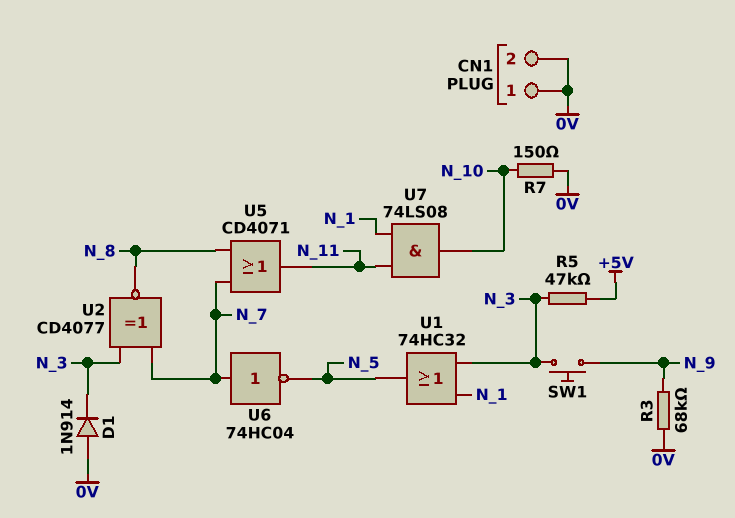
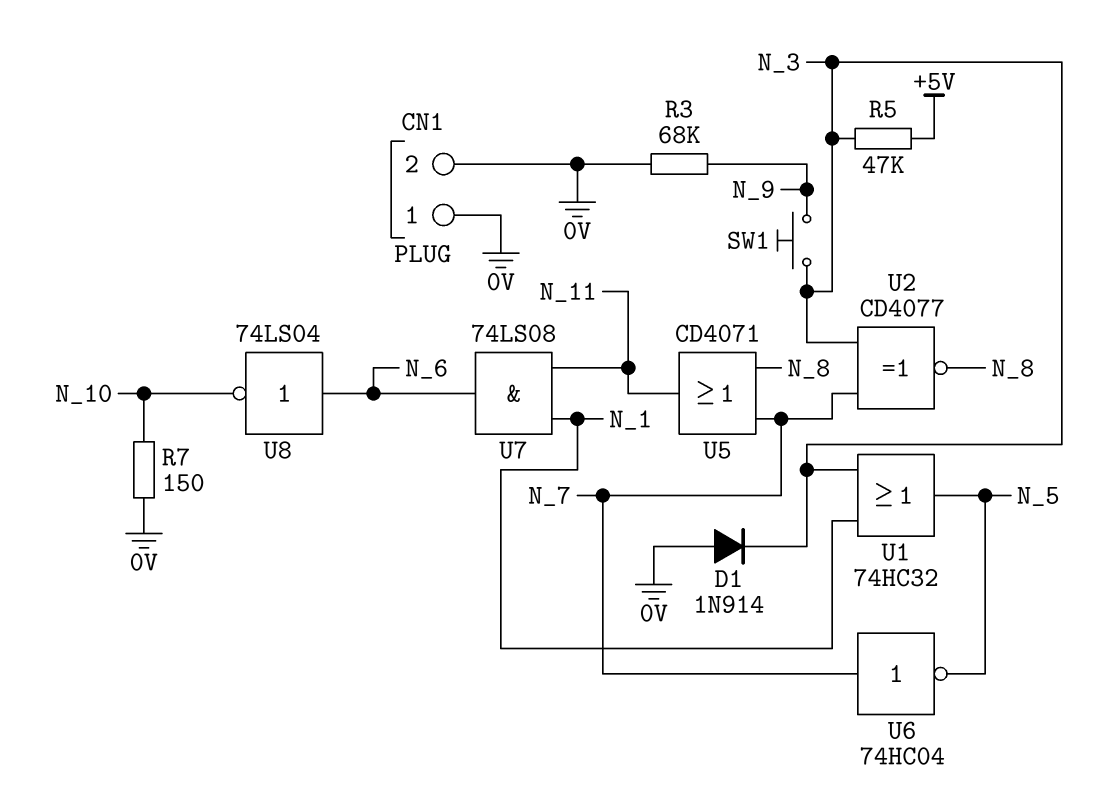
U7: AND 74LS08 (in N_1, in N_11, out N_10) -> AND 74LS08 (in N_1, in N_11, out N_6)
U8: none -> NOT 74LS04 (in N_6, out N_10)

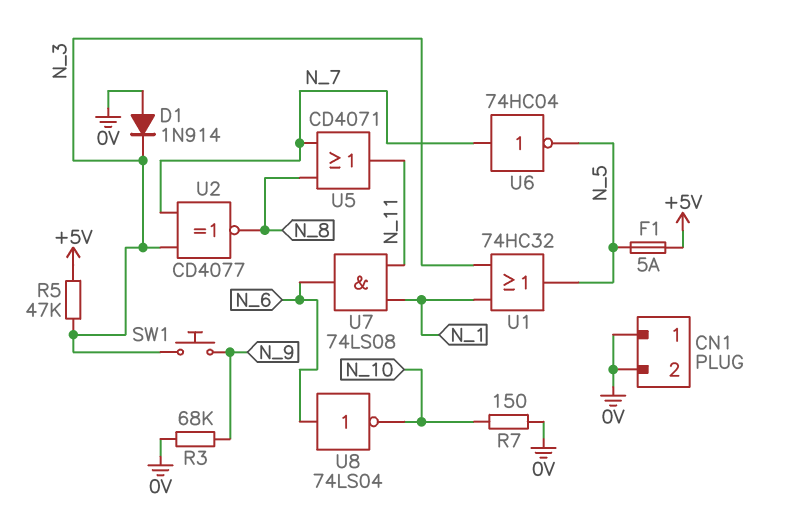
F1: none -> 5A (+5V, N_5)

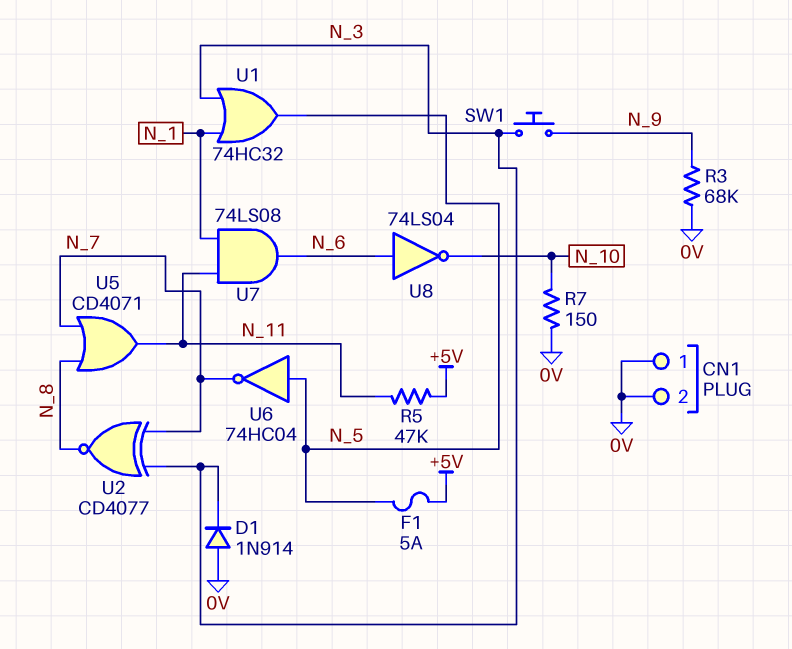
R5: 47k (+5V, N_3) -> 47k (+5V, N_11)
U6: NOT 74HC04 (in N_7, out N_5) -> NOT 74HC04 (in N_5, out N_7)

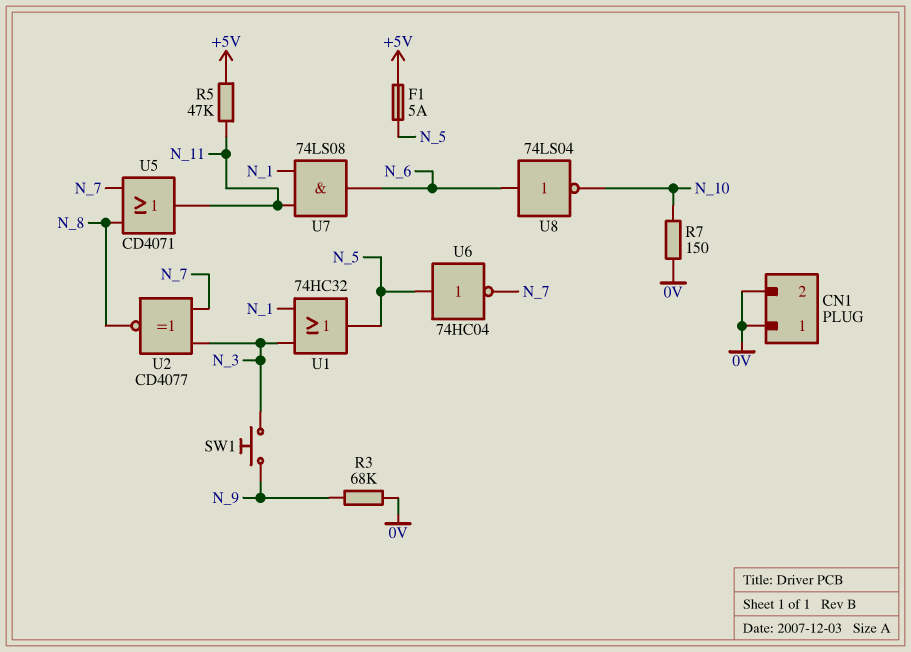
D1: diode 1N914 (A 0V, K N_3) -> none

